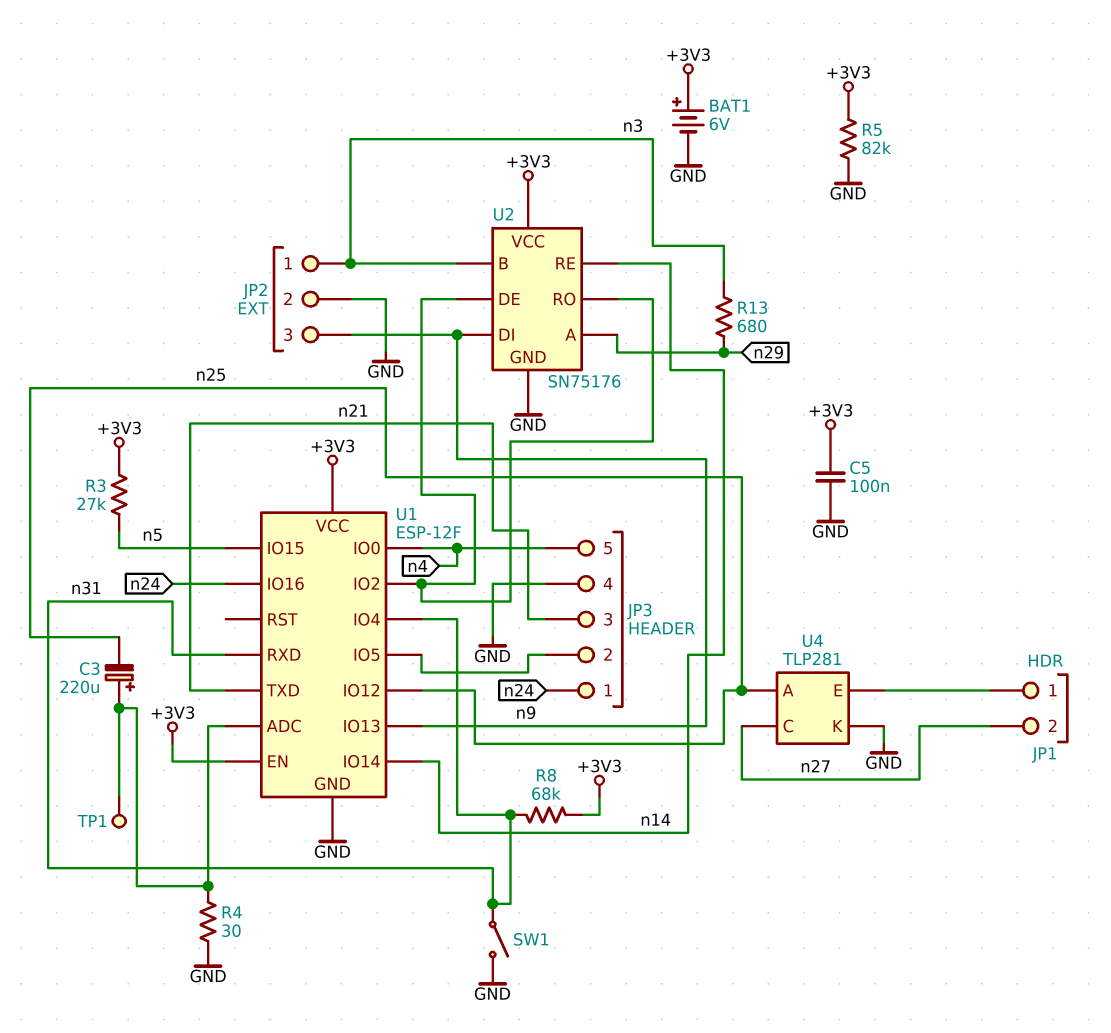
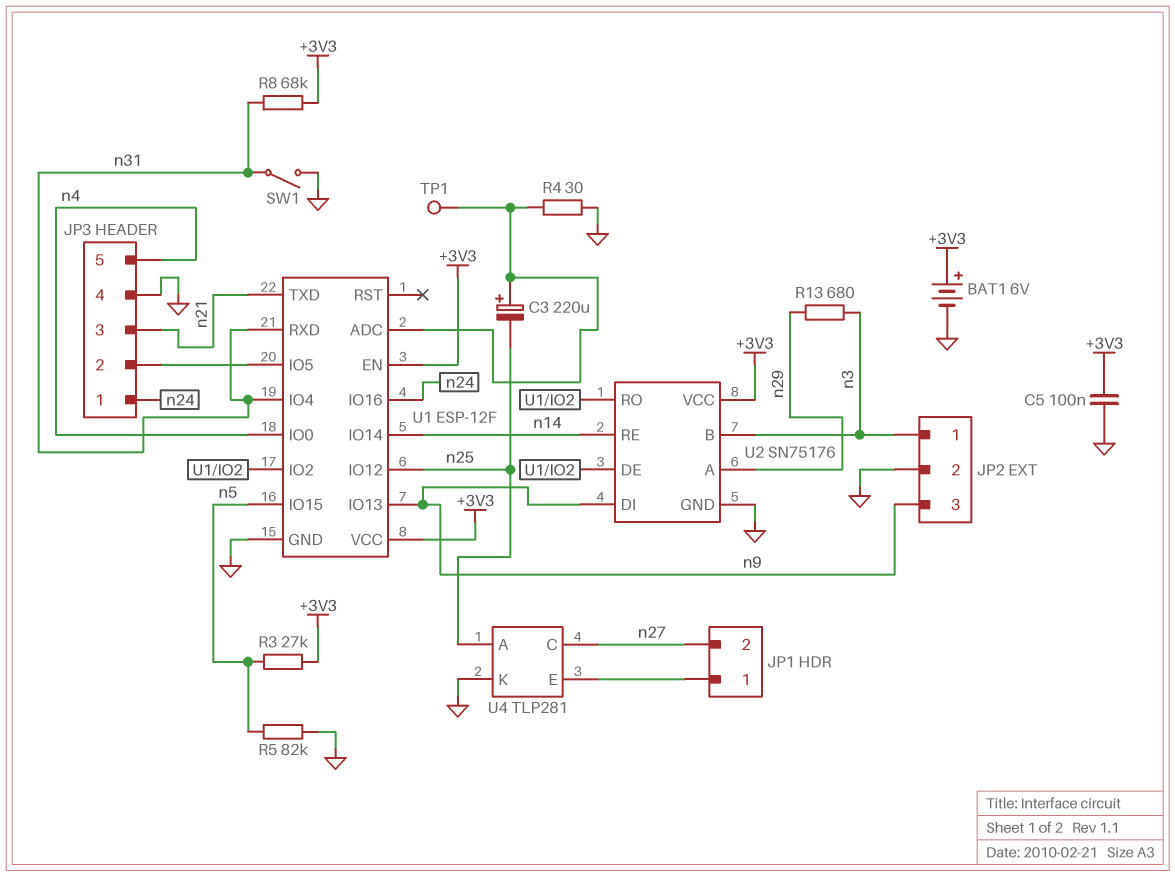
R5: 82k (+3V3, GND) -> 82k (GND, n5)

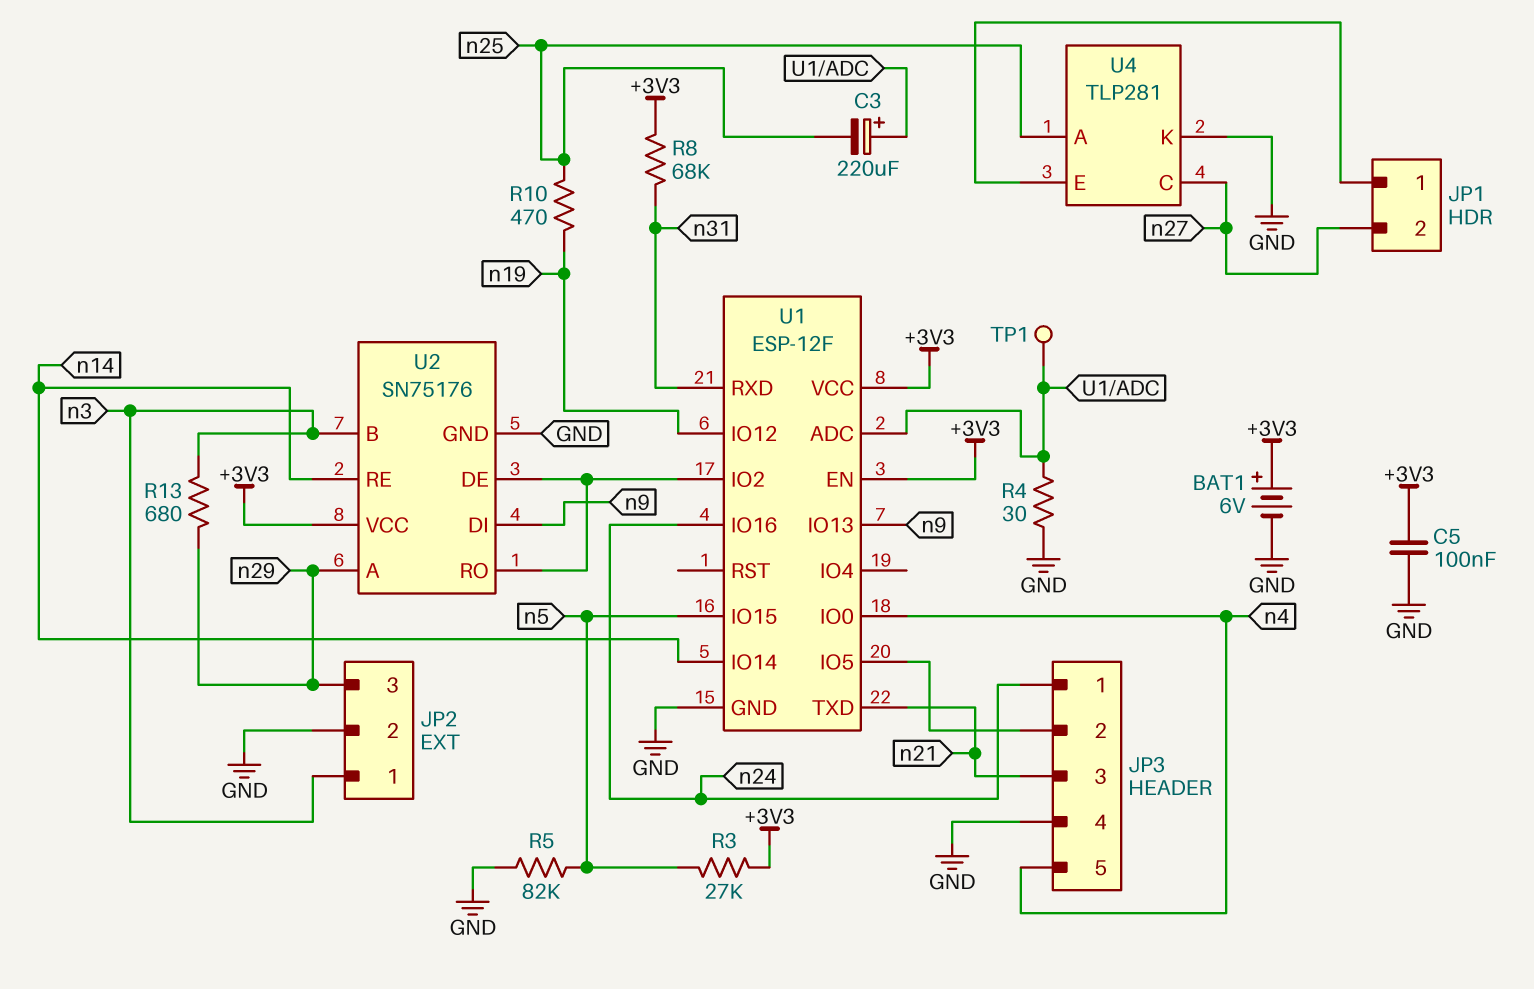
JP2 pin 3: n9 -> n29
R10: none -> 470 (n19, n25)
SW1: switch (GND, n31) -> none
U1 pin IO4: n31 -> none
U1 pin IO12: n25 -> n19

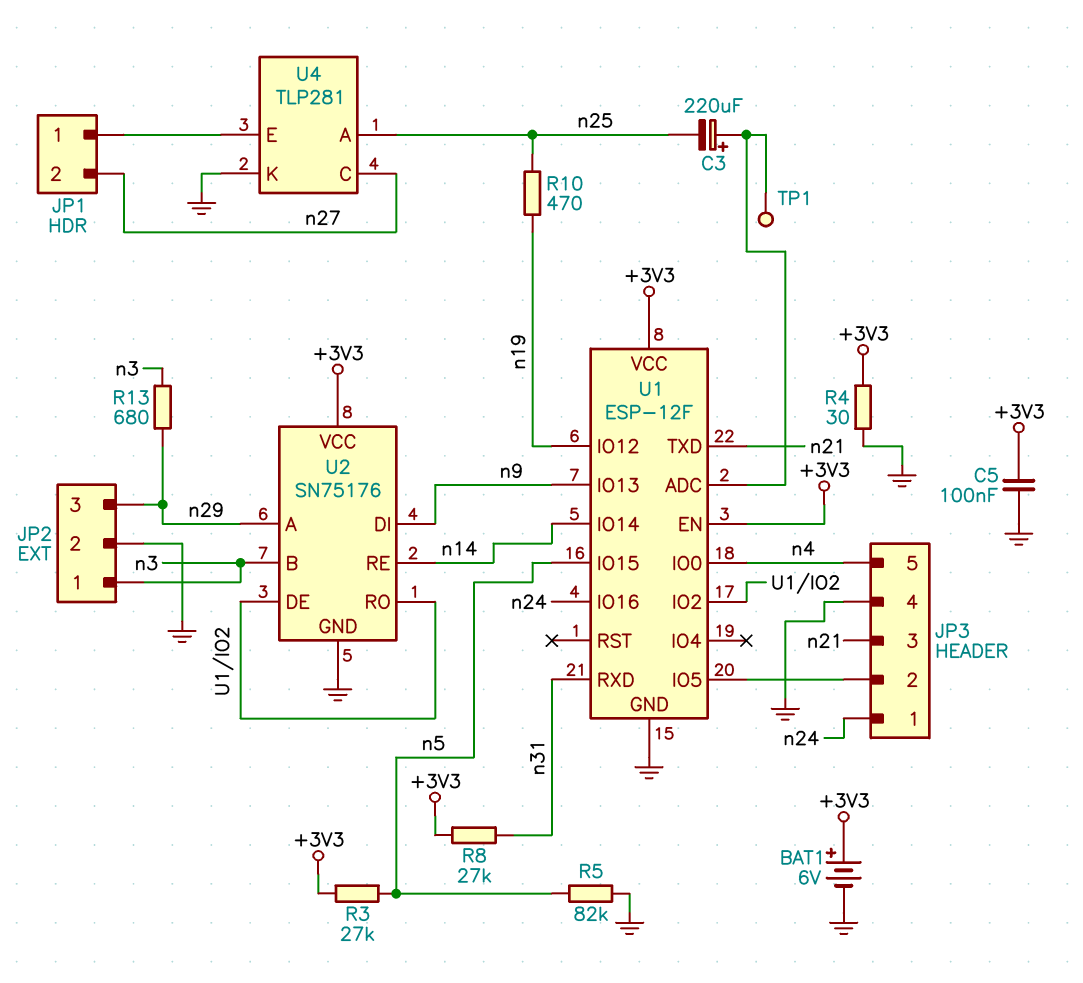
R4: 30 (GND, U1/ADC) -> 30 (+3V3, GND)
R8: 68k (+3V3, n31) -> 27k (+3V3, n31)

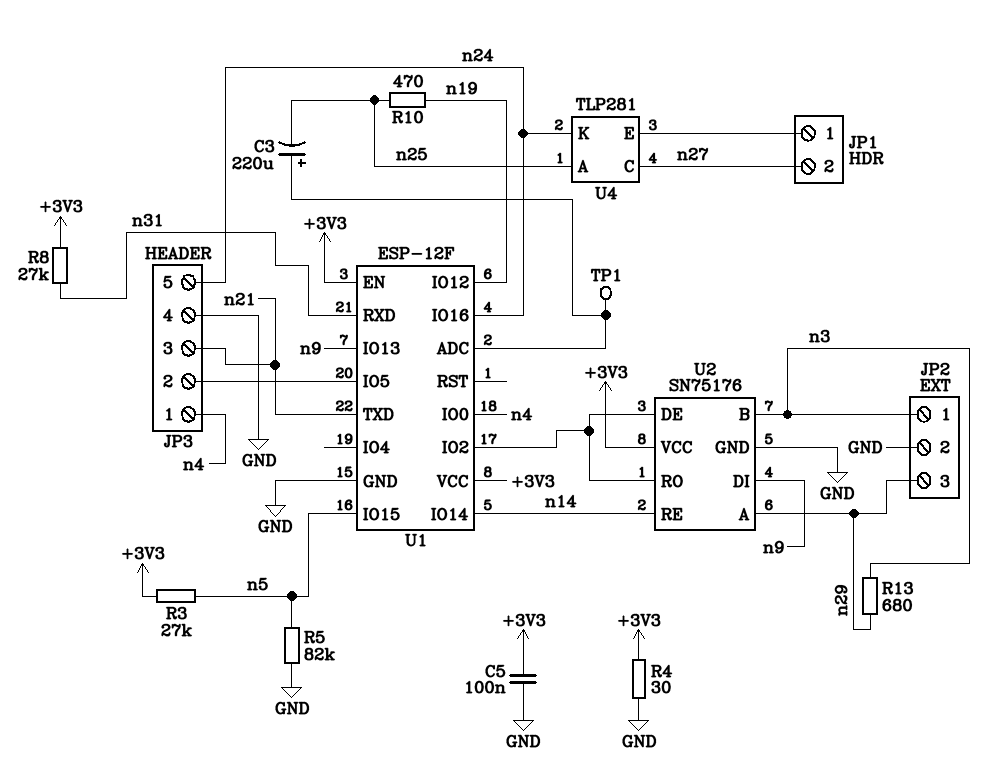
BAT1: 6V (plus +3V3, minus GND) -> none
JP3 pin 1: n24 -> n4
JP3 pin 5: n4 -> n24
U4 pin K: GND -> n24

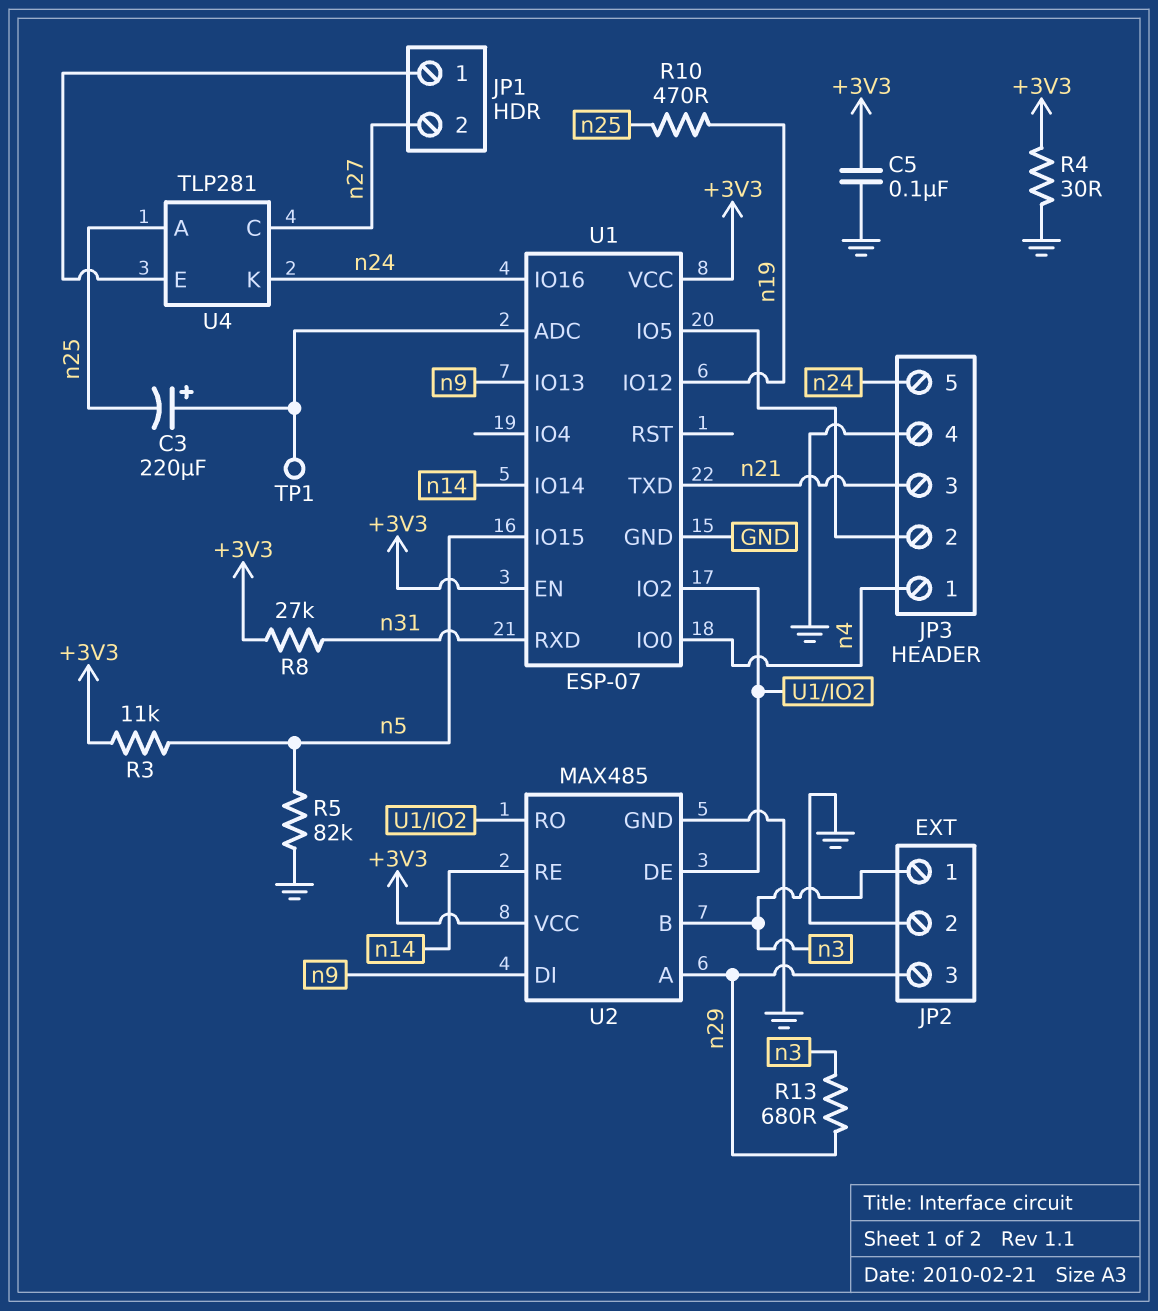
R3: 27k (+3V3, n5) -> 11k (+3V3, n5)
U1: ESP-12F -> ESP-07
U2: SN75176 -> MAX485

